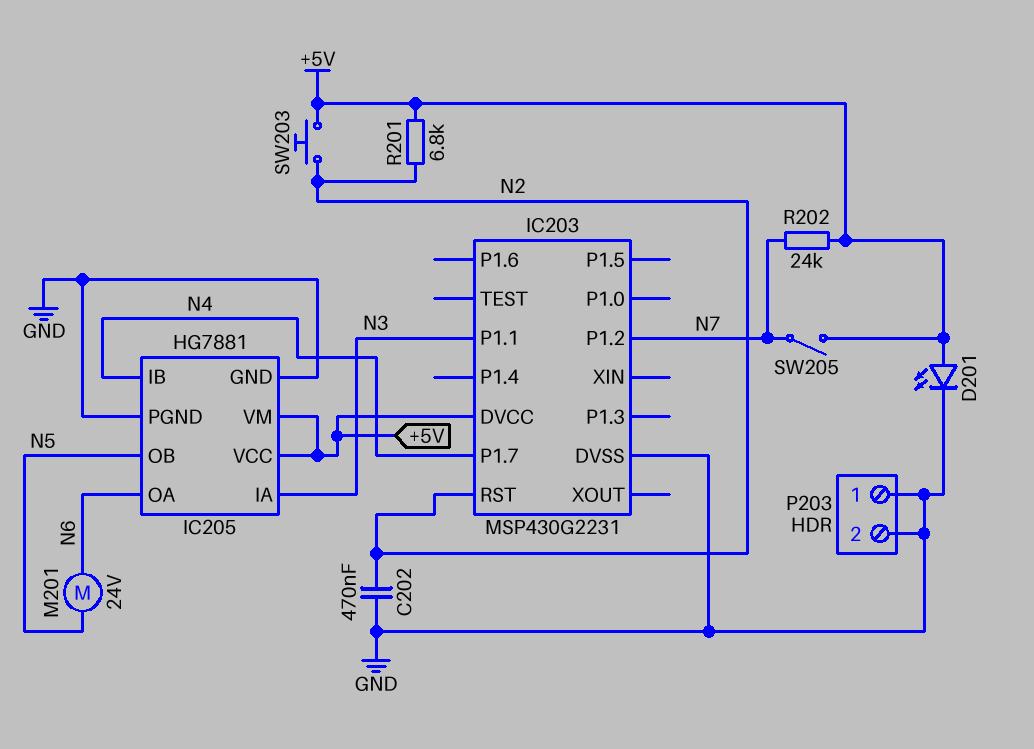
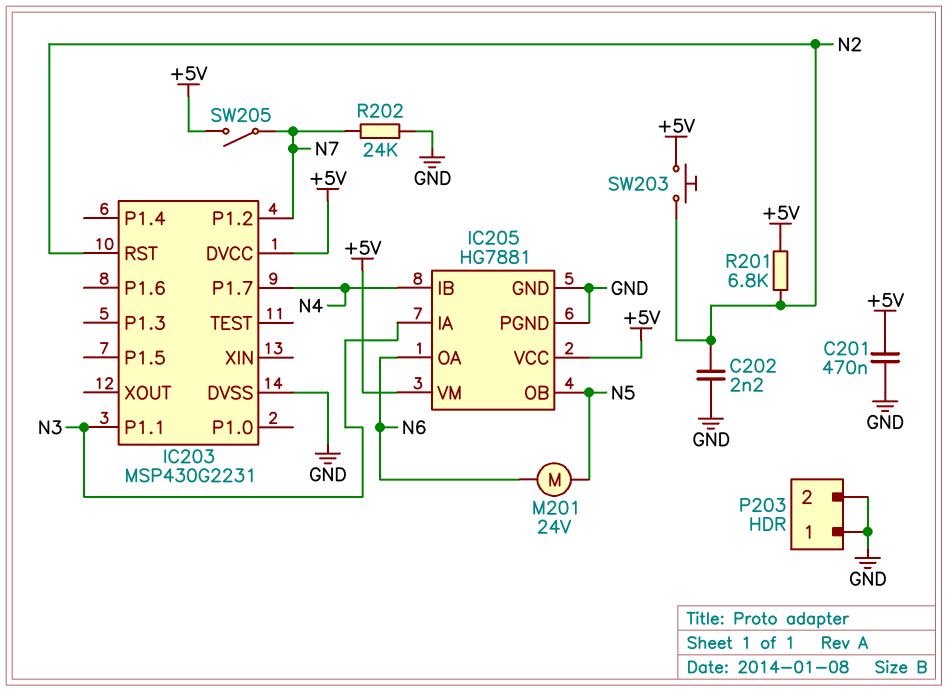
C201: none -> 470nF (+5V, GND)
C202: 470nF (GND, N2) -> 2.2nF (GND, N2)
D201: LED (A +5V, K GND) -> none
R202: 24k (+5V, N7) -> 24k (GND, N7)

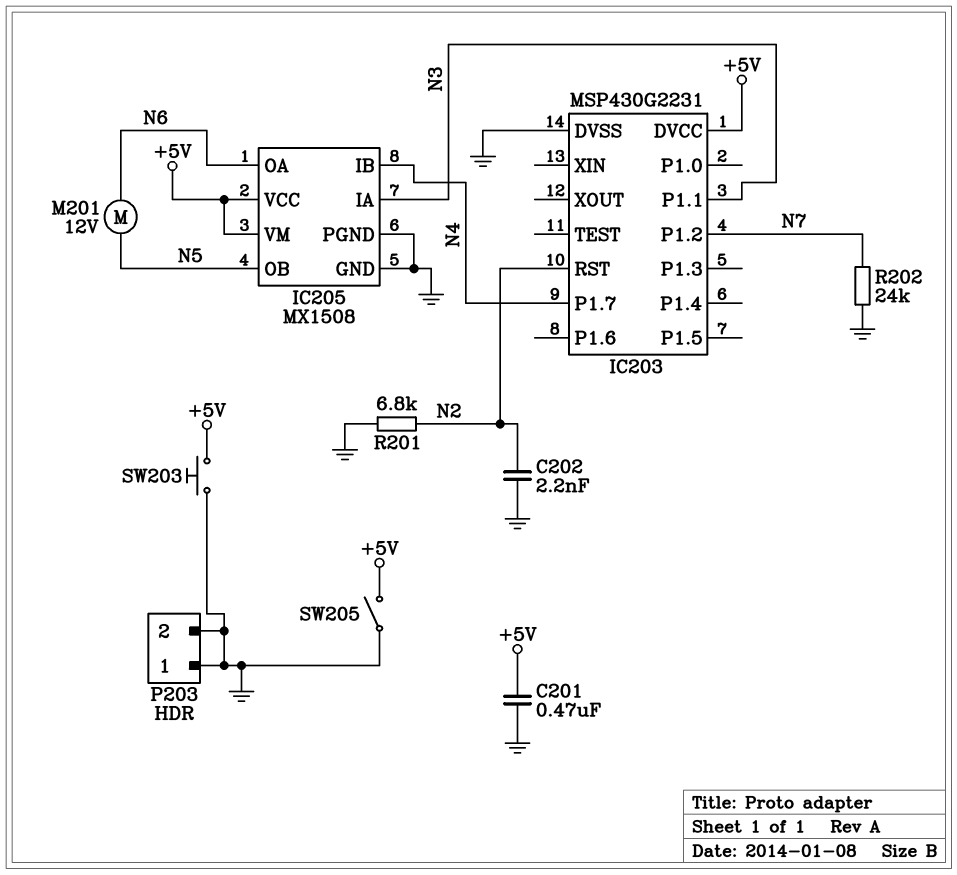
IC205: HG7881 -> MX1508
M201: motor 24V (N5, N6) -> motor 12V (N5, N6)
R201: 6.8k (+5V, N2) -> 6.8k (GND, N2)
SW203: button (+5V, N2) -> button (+5V, GND)
SW205: switch (+5V, N7) -> switch (+5V, GND)

